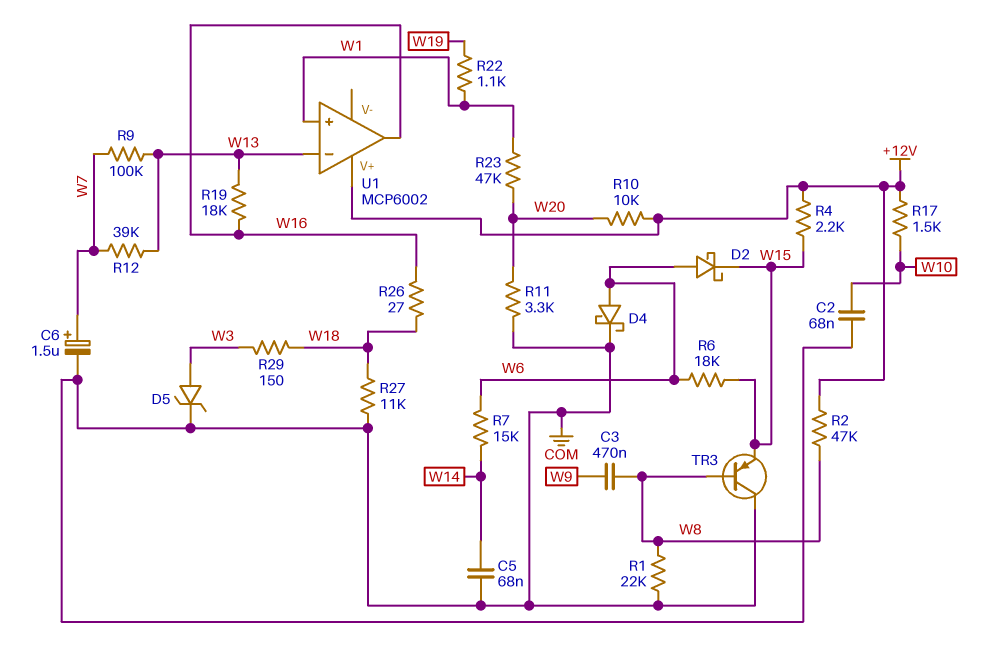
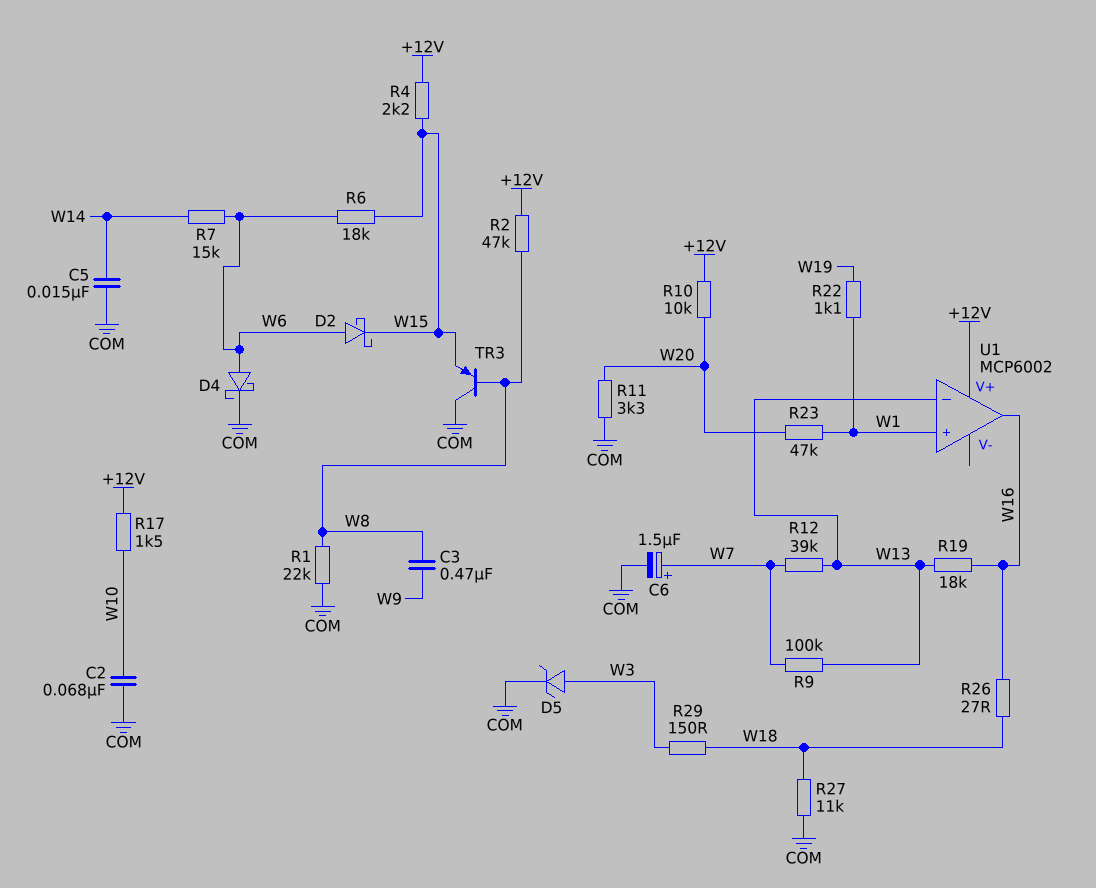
C5: 68nF (COM, W14) -> 15nF (COM, W14)

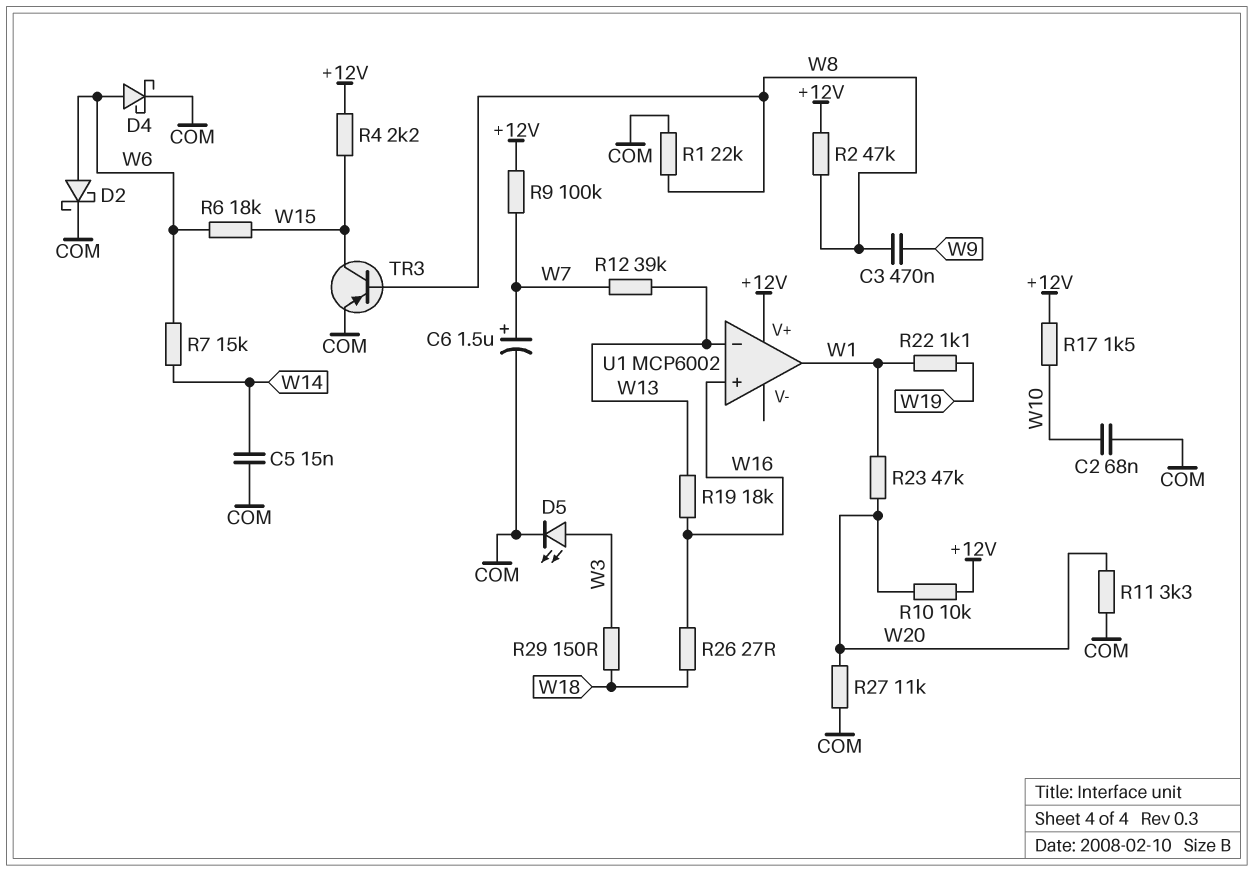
D2: schottky (A W6, K W15) -> schottky (A W6, K COM)
D5: zener (A W3, K COM) -> LED (A W3, K COM)
R9: 100k (W7, W13) -> 100k (+12V, W7)
R27: 11k (COM, W18) -> 11k (COM, W20)
TR3: PNP (B W8, C COM, E W15) -> PNP (B W8, C W15, E COM)
U1 pin in+: W1 -> W16
U1 pin out: W16 -> W1

